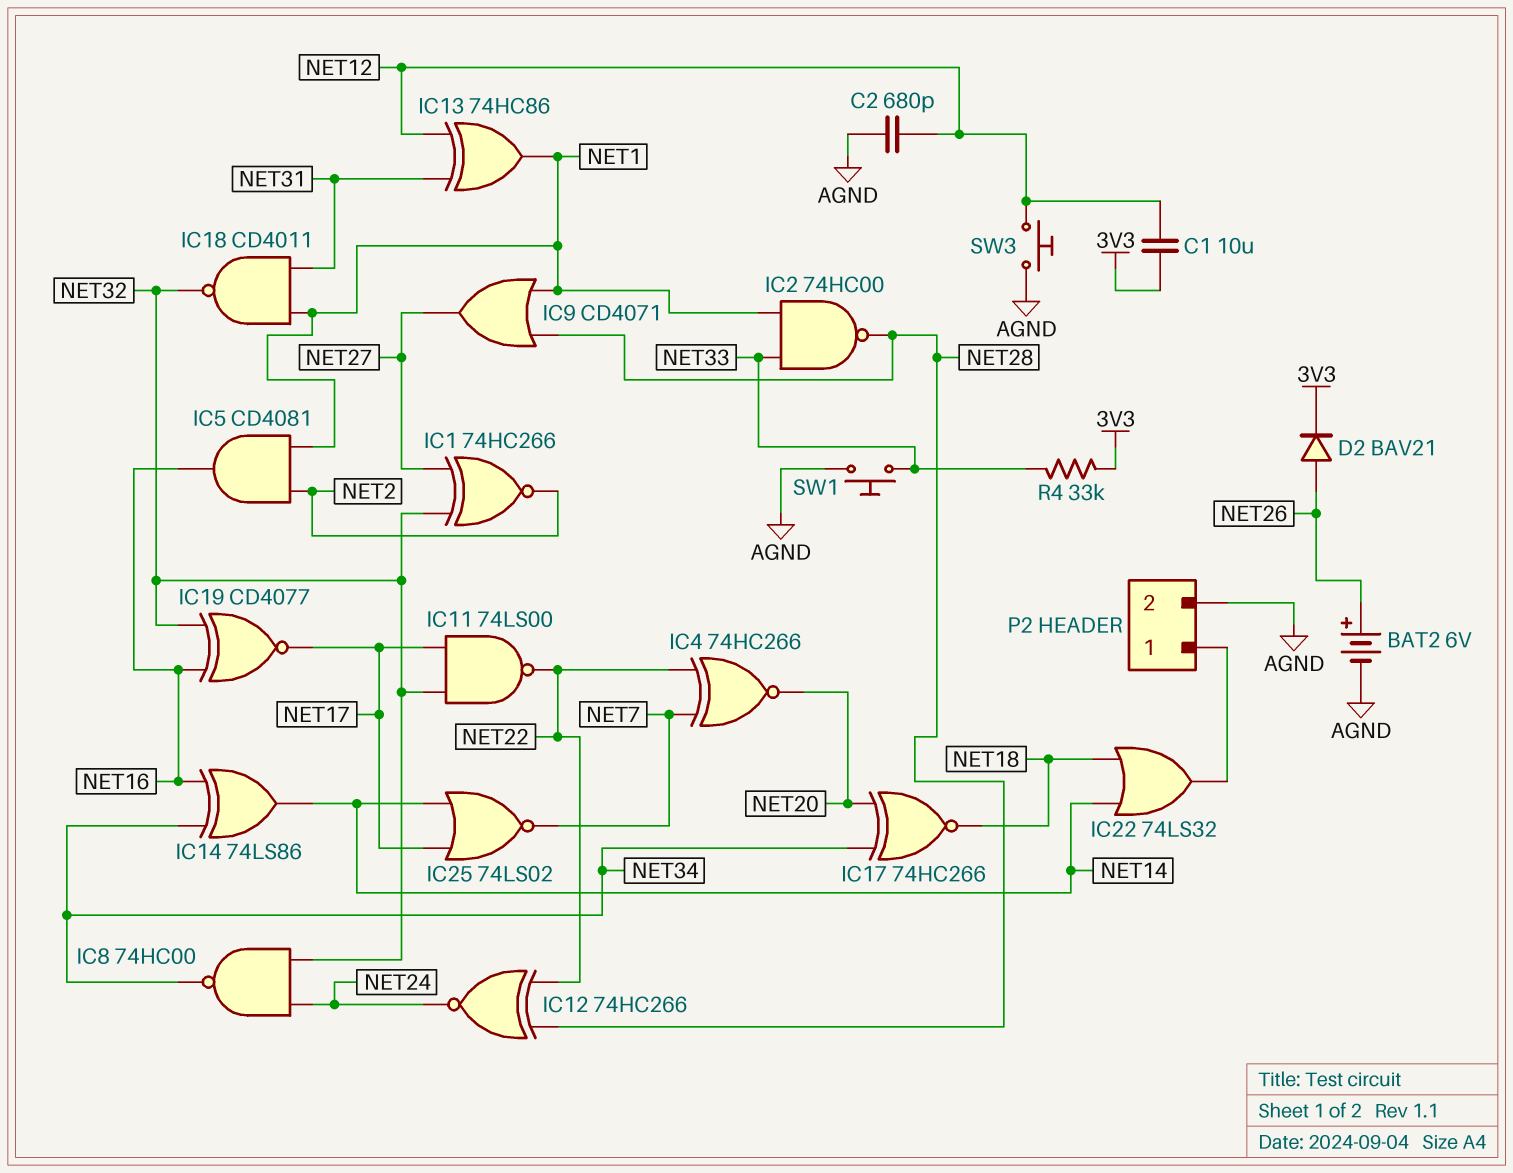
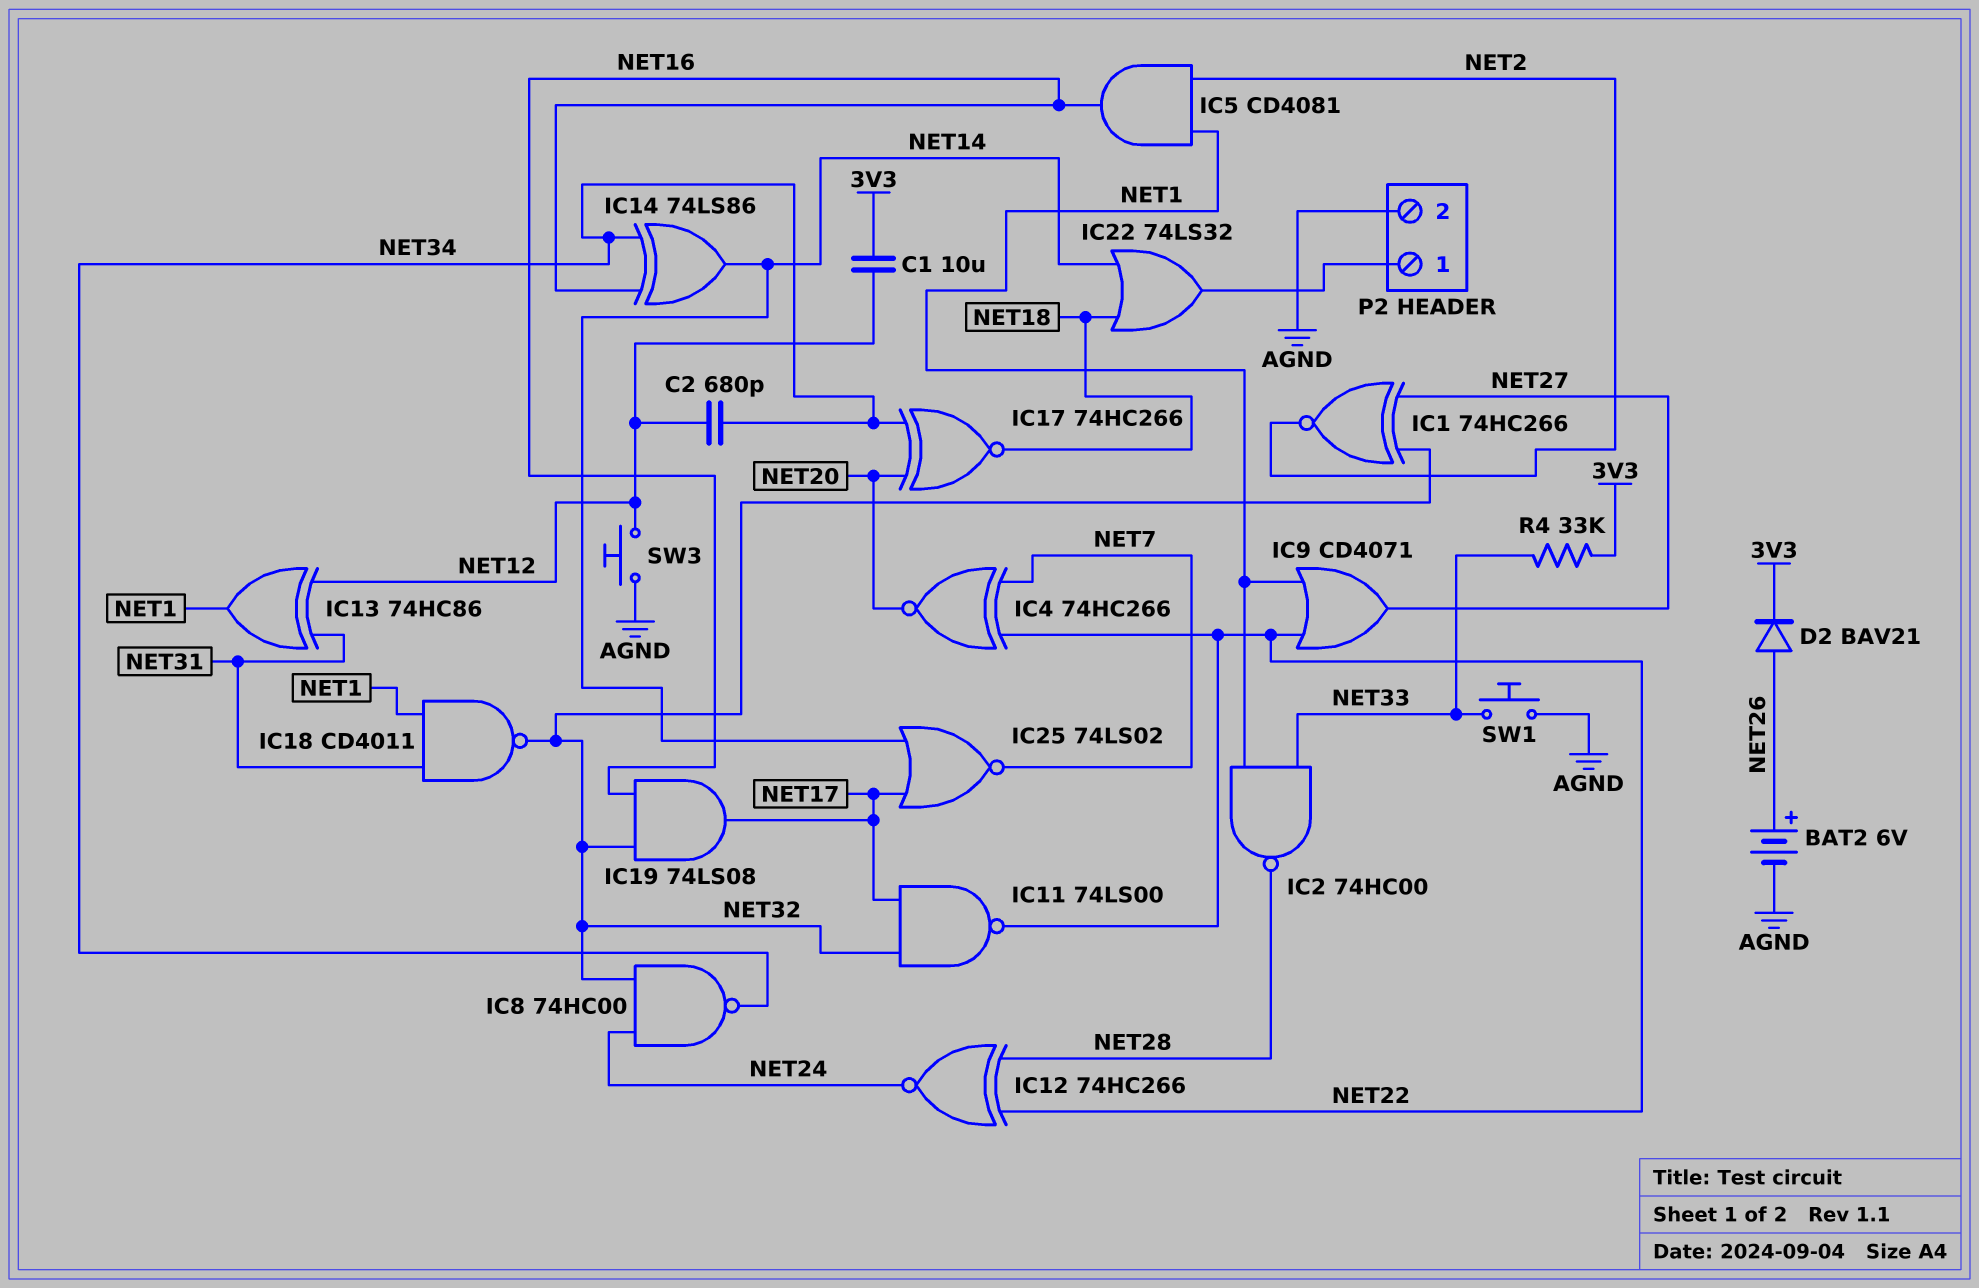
C2: 680pF (AGND, NET12) -> 680pF (NET12, NET34)
IC9: OR CD4071 (in NET1, in NET28, out NET27) -> OR CD4071 (in NET1, in NET22, out NET27)
IC19: XNOR CD4077 (in NET16, in NET32, out NET17) -> AND 74LS08 (in NET16, in NET32, out NET17)

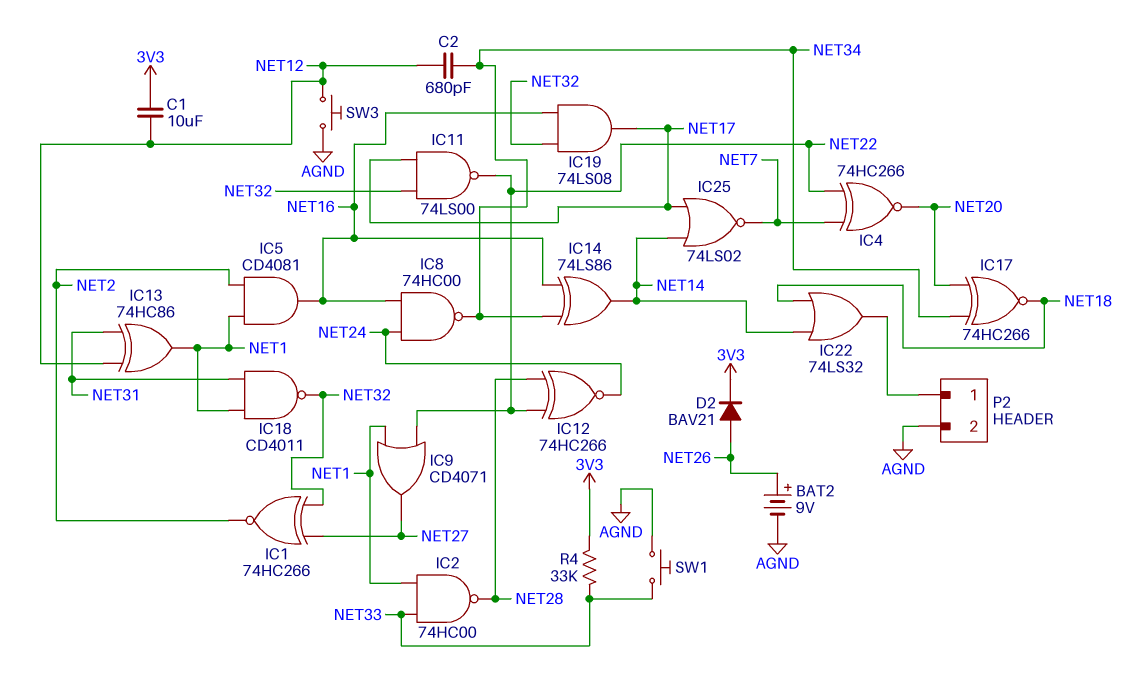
BAT2: 6V (plus NET26, minus AGND) -> 9V (plus NET26, minus AGND)
IC8: NAND 74HC00 (in NET24, in NET32, out NET34) -> NAND 74HC00 (in NET16, in NET24, out NET34)

